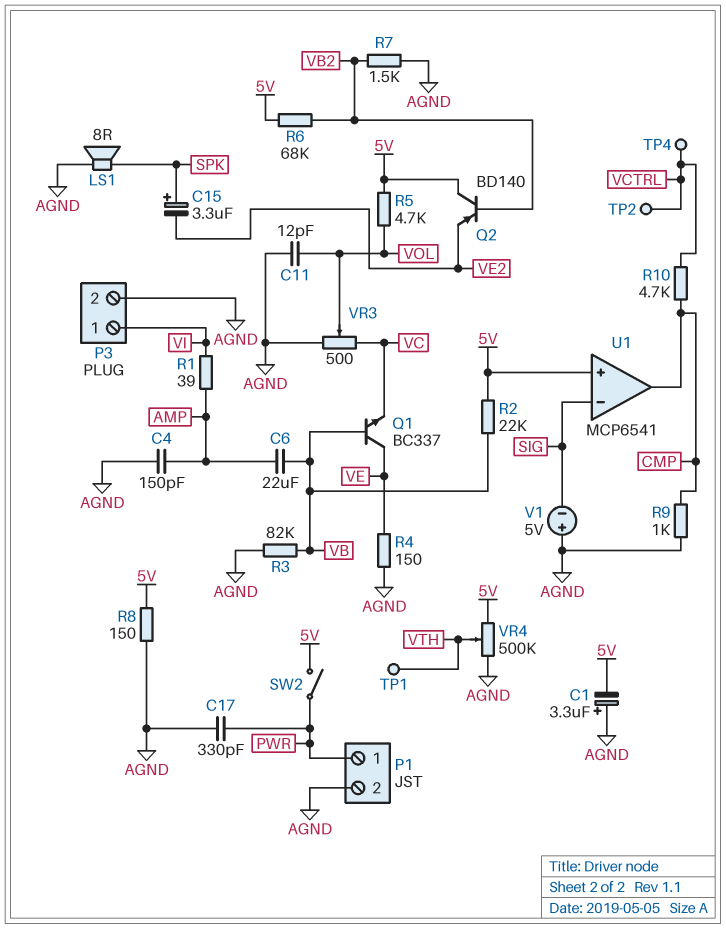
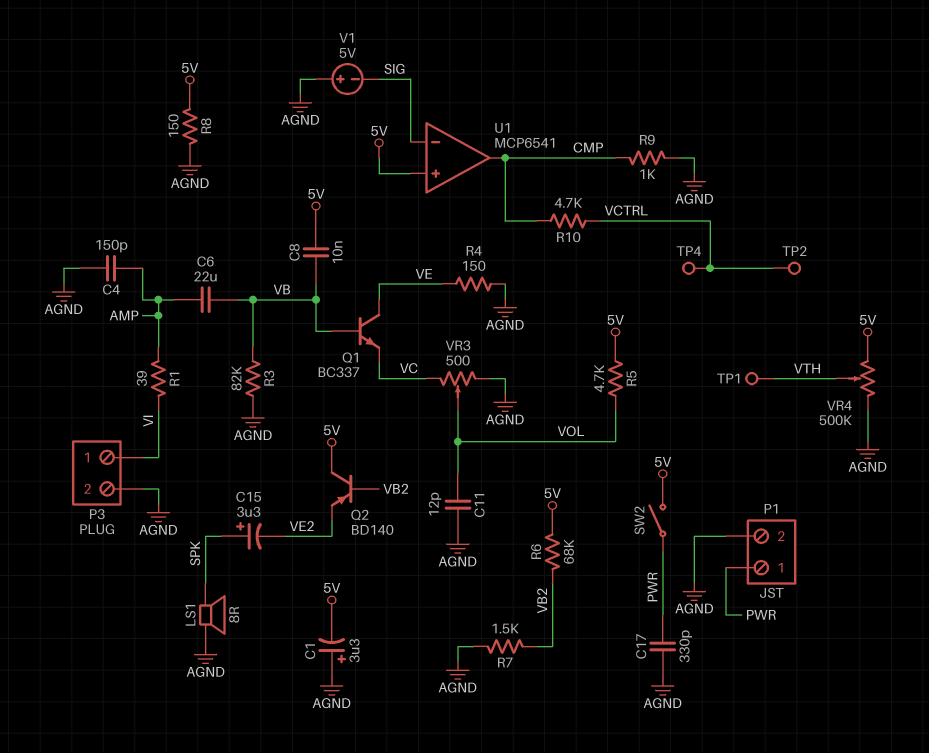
C8: none -> 10nF (5V, VB)
R2: 22k (5V, VB) -> none

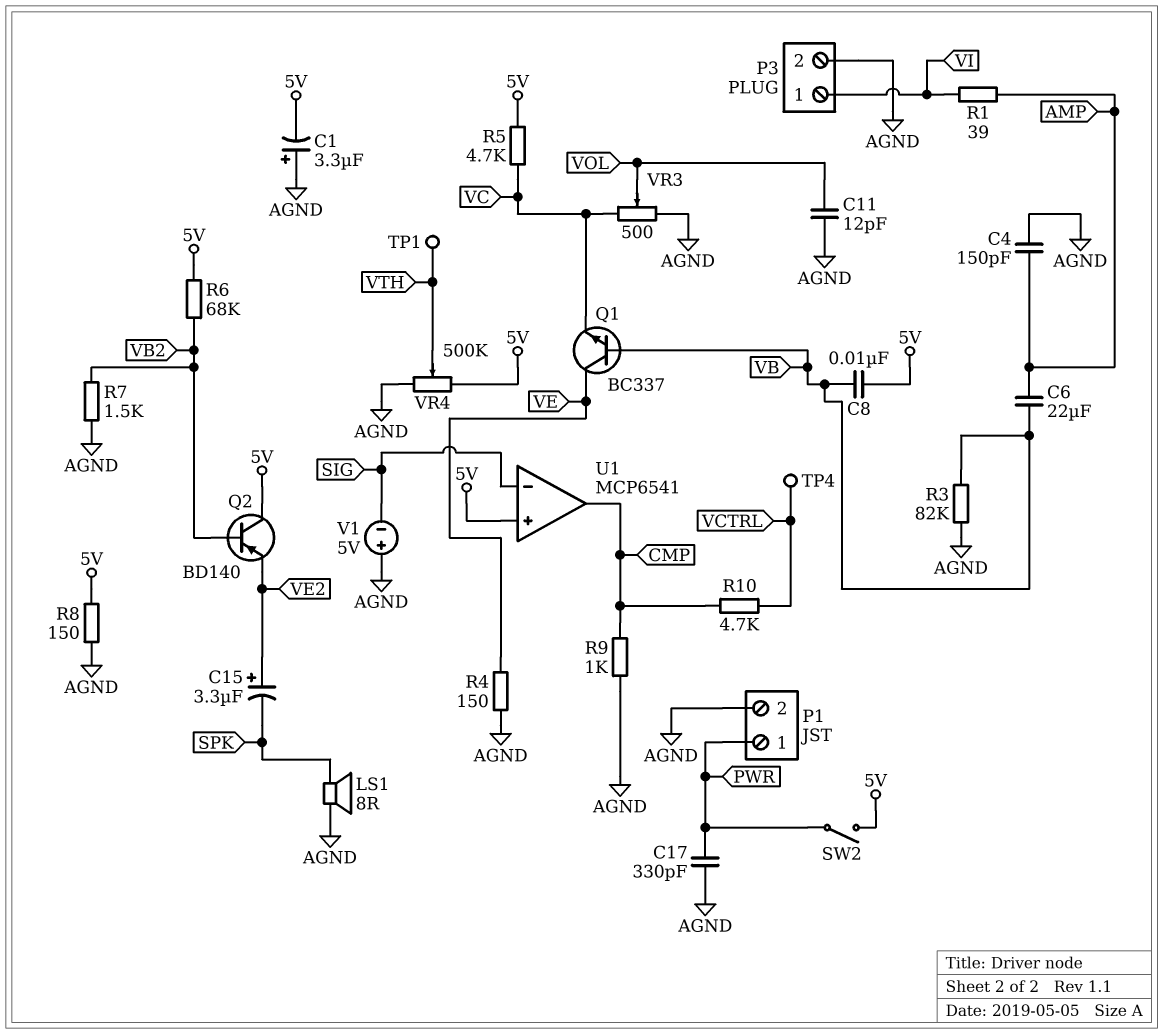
C15: 3.3uF (plus SPK, minus VE2) -> 3.3uF (plus VE2, minus SPK)
R5: 4.7k (5V, VOL) -> 4.7k (5V, VC)
TP2: test point (VCTRL) -> none

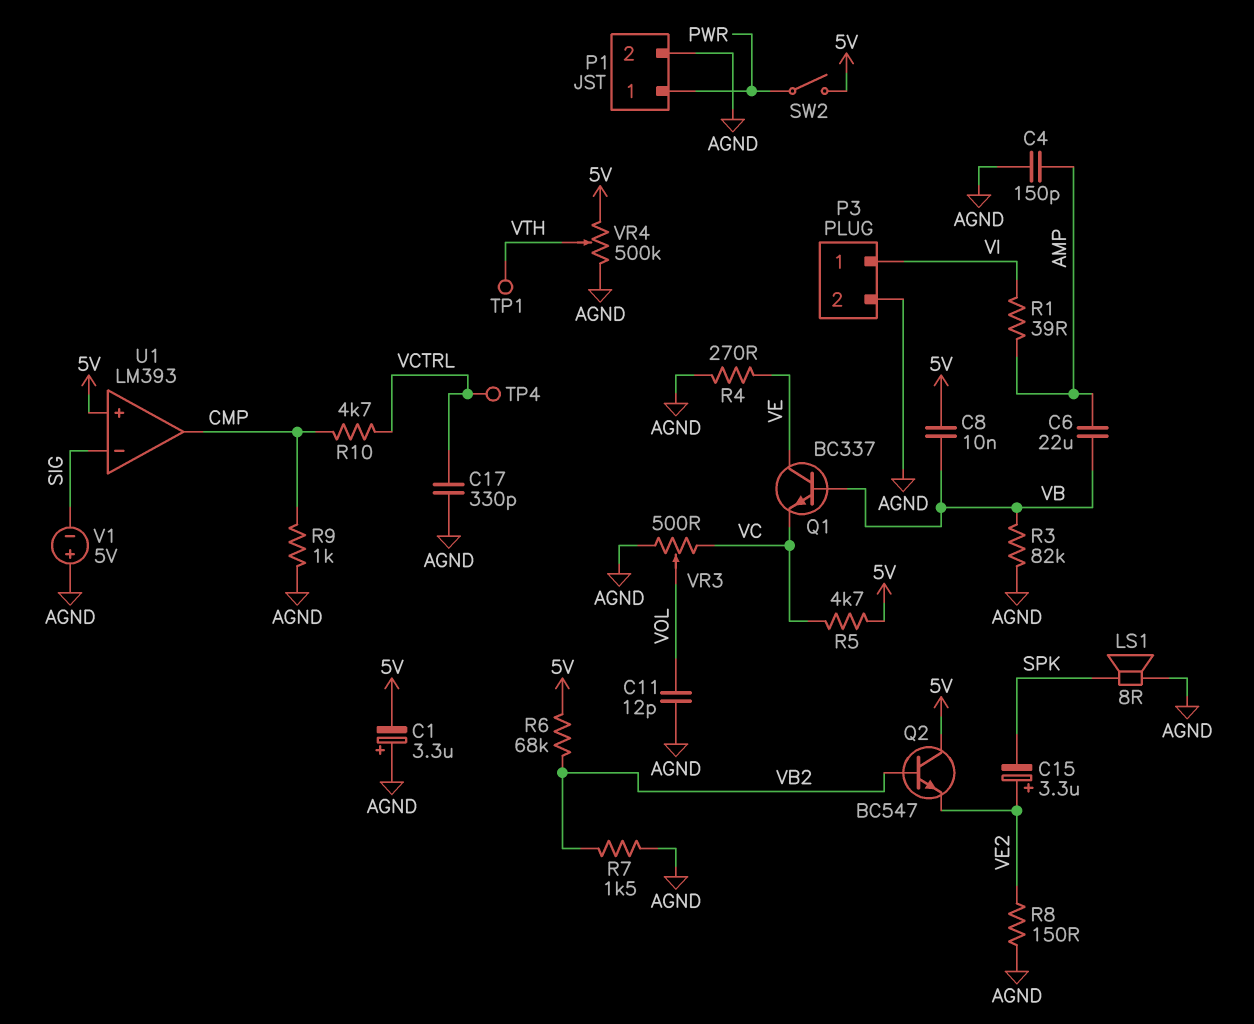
C17: 330pF (AGND, PWR) -> 330pF (AGND, VCTRL)
Q2: PNP BD140 (B VB2, C 5V, E VE2) -> NPN BC547 (B VB2, C 5V, E VE2)
R4: 150 (AGND, VE) -> 270 (AGND, VE)
R8: 150 (5V, AGND) -> 150 (AGND, VE2)
U1: MCP6541 -> LM393

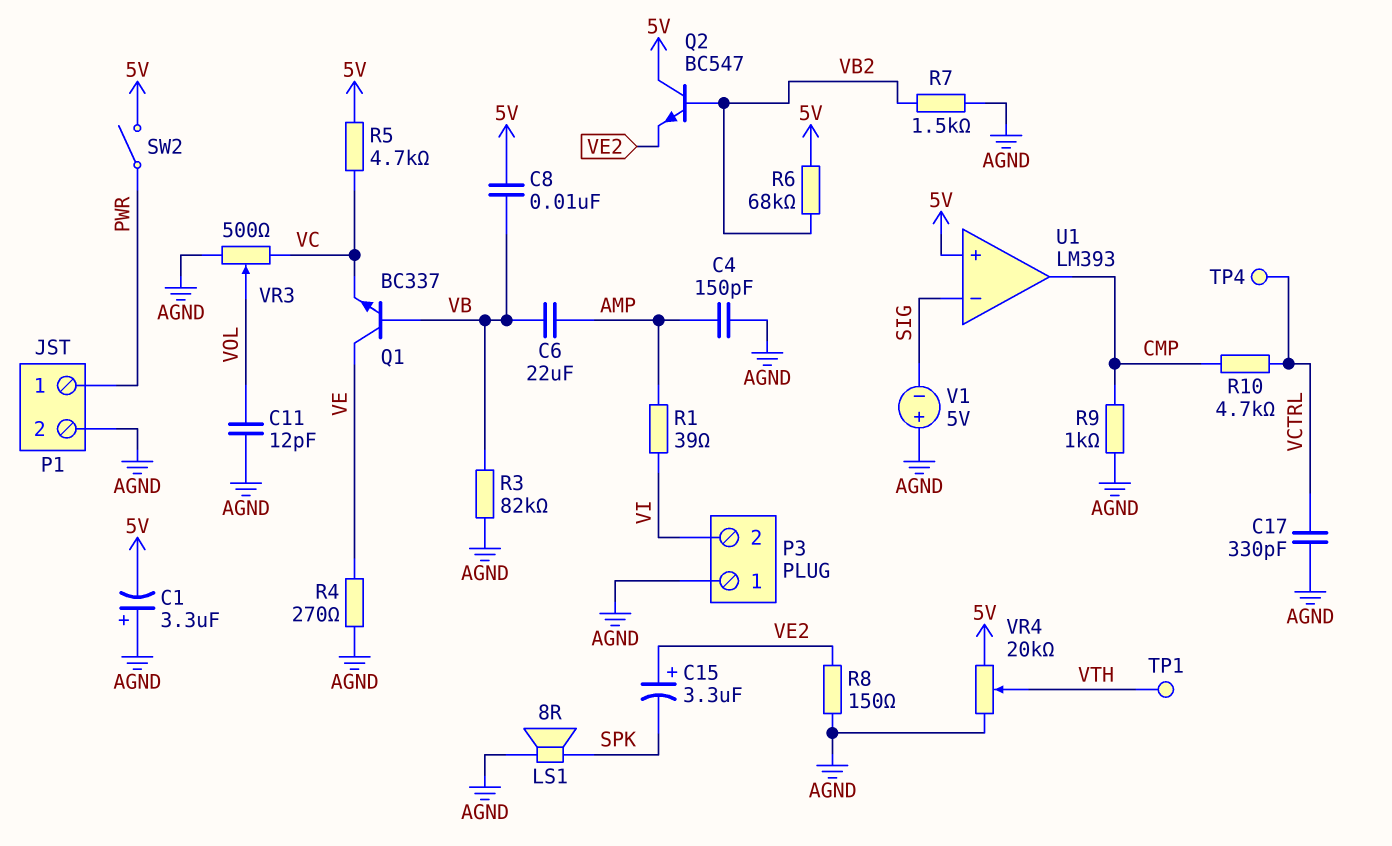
P3 pin 1: VI -> AGND
P3 pin 2: AGND -> VI
VR4: 500k (5V, AGND, wiper VTH) -> 20k (5V, AGND, wiper VTH)

